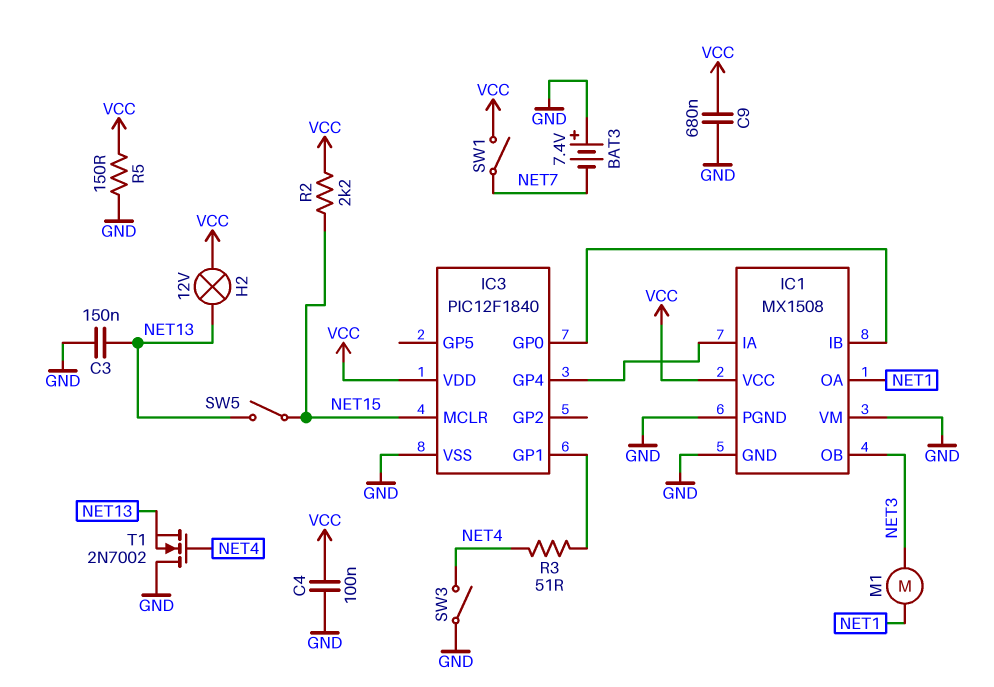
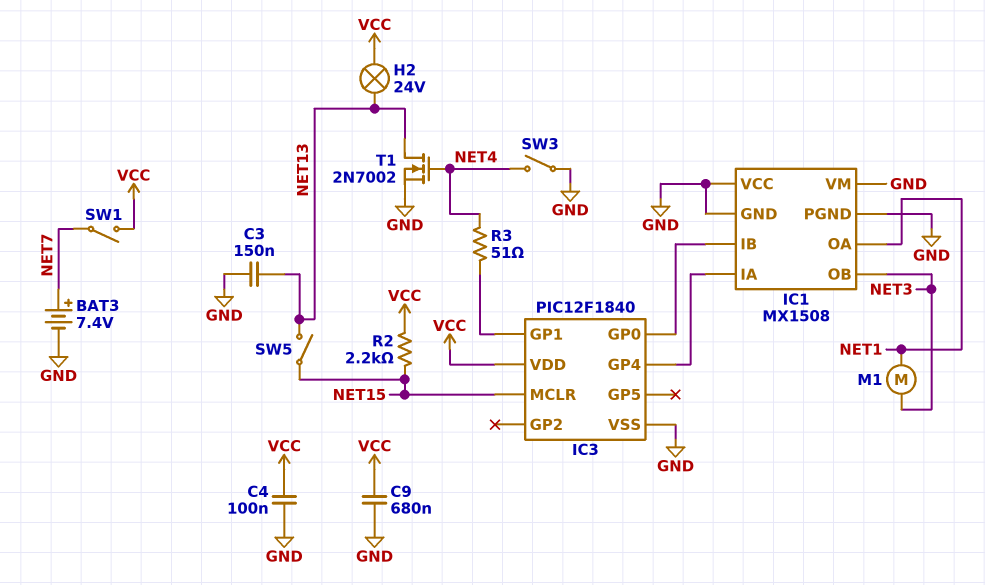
BAT3: 7.4V (plus GND, minus NET7) -> 7.4V (plus NET7, minus GND)
H2: lamp 12V (NET13, VCC) -> lamp 24V (NET13, VCC)
IC1 pin VCC: VCC -> GND
R5: 150 (GND, VCC) -> none
T1: NMOS 2N7002 (G NET4, D GND, S NET13) -> NMOS 2N7002 (G NET4, D NET13, S GND)

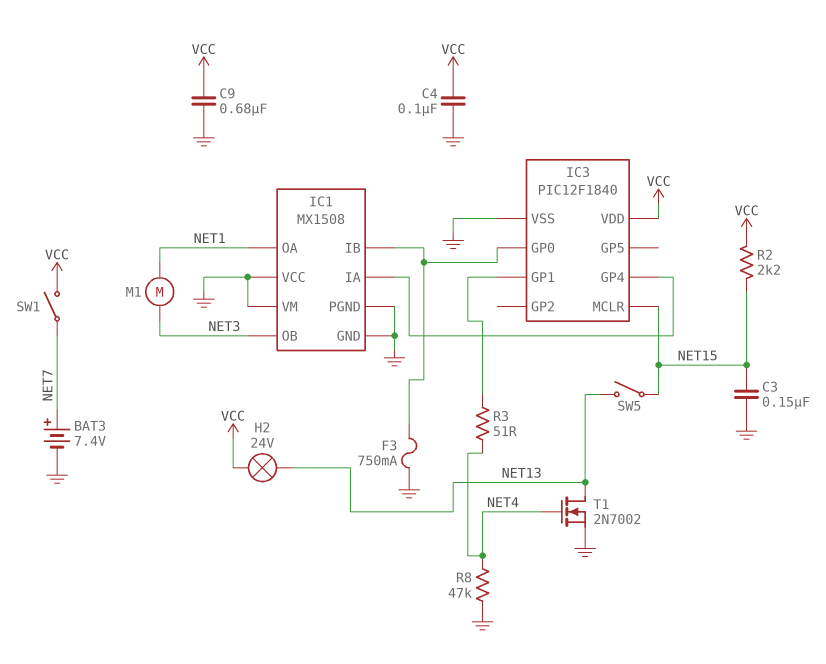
C3: 150nF (GND, NET13) -> 150nF (GND, NET15)
F3: none -> 750mA (GND, IC1/IB)
R8: none -> 47k (GND, NET4)
SW3: switch (GND, NET4) -> none

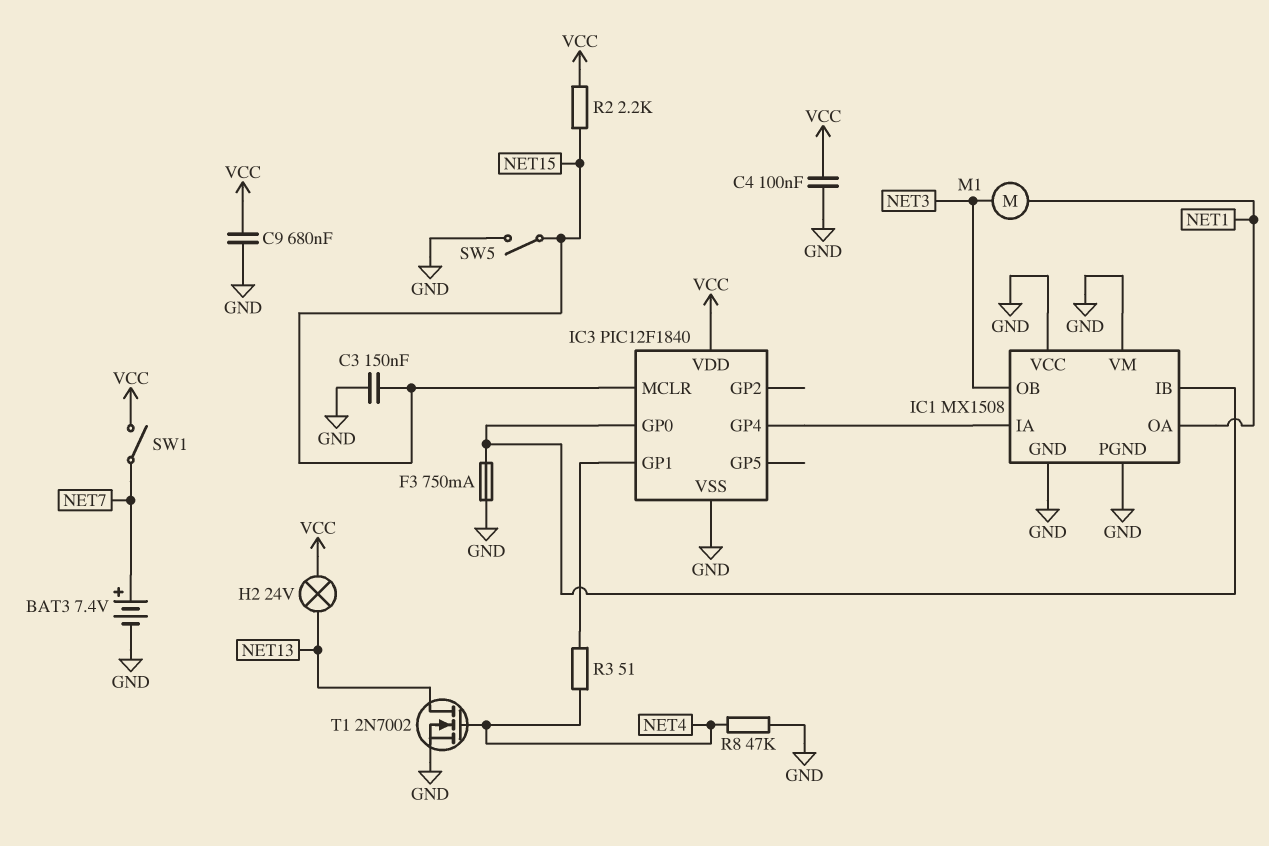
SW5: switch (NET13, NET15) -> switch (GND, NET15)

